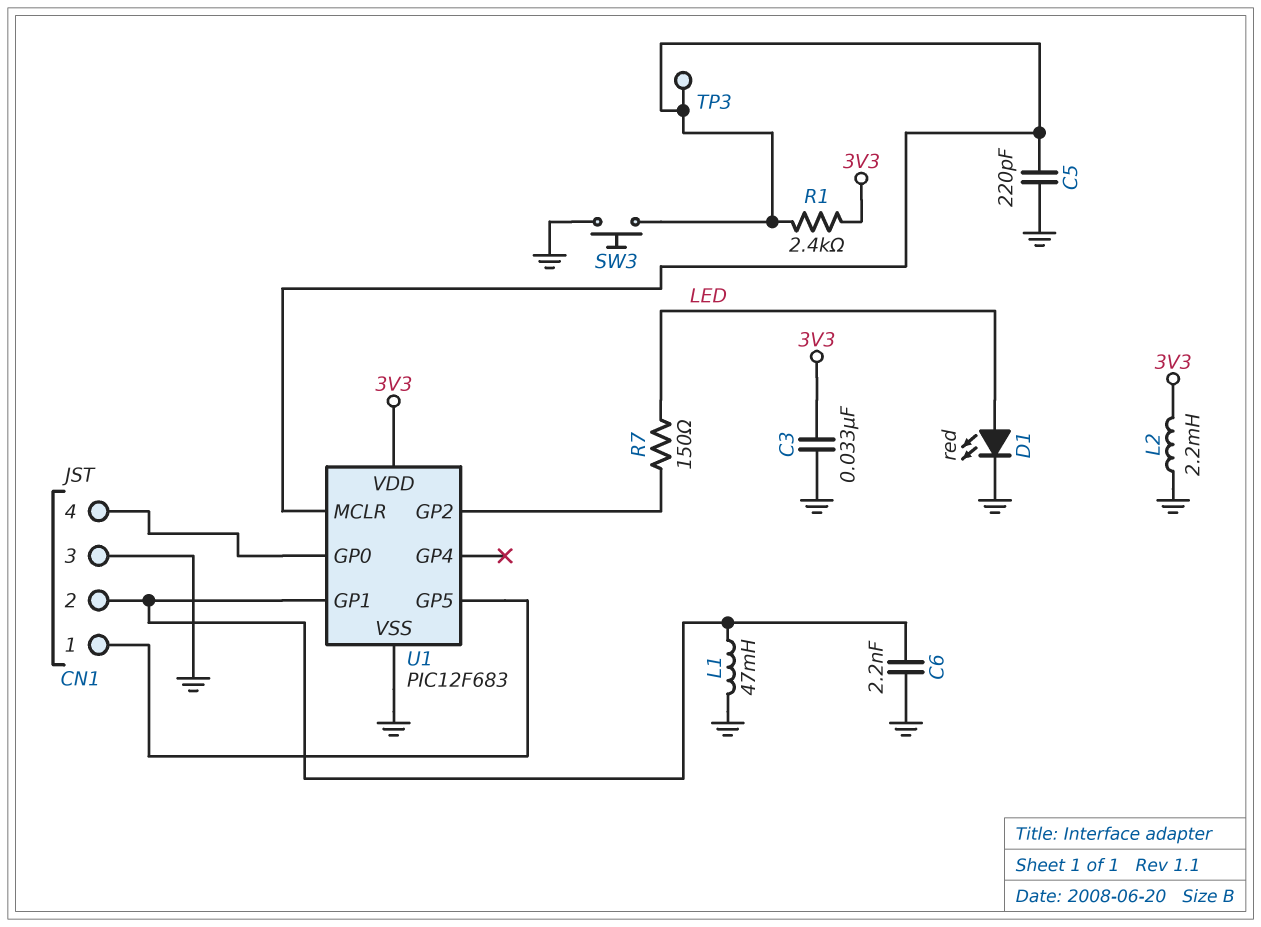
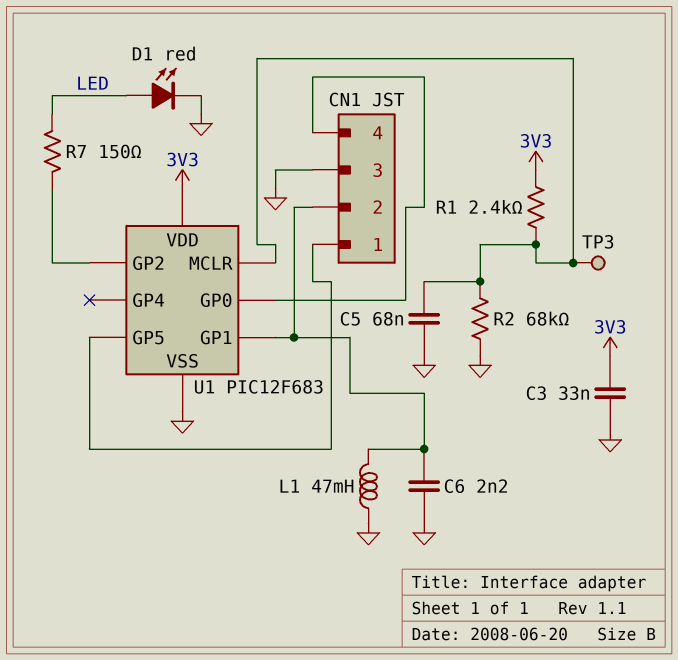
C5: 220pF (GND, U1/MCLR) -> 68nF (GND, U1/MCLR)
L2: 2.2mH (3V3, GND) -> none
R2: none -> 68k (GND, U1/MCLR)
SW3: button (GND, U1/MCLR) -> none

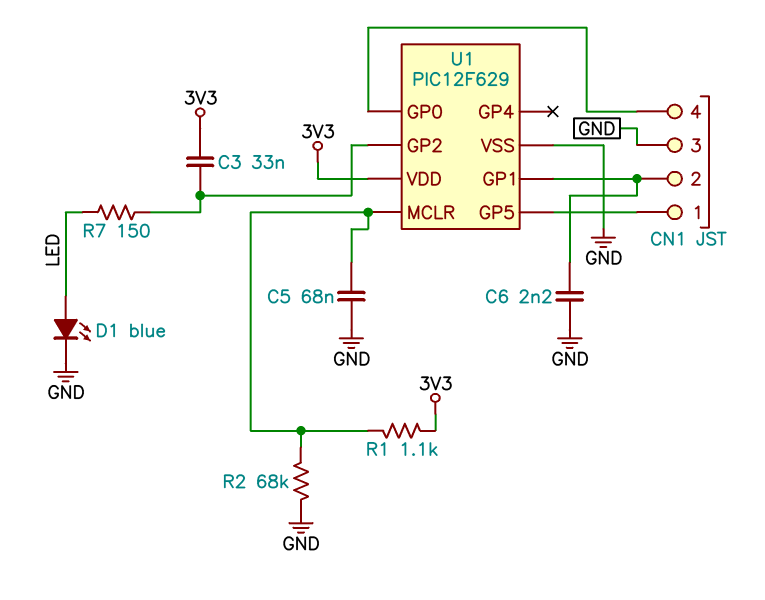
C3: 33nF (3V3, GND) -> 33nF (3V3, U1/GP2)
D1: LED red (A LED, K GND) -> LED blue (A LED, K GND)
L1: 47mH (CN1/2, GND) -> none
R1: 2.4k (3V3, U1/MCLR) -> 1.1k (3V3, U1/MCLR)
TP3: test point (U1/MCLR) -> none
U1: PIC12F683 -> PIC12F629

